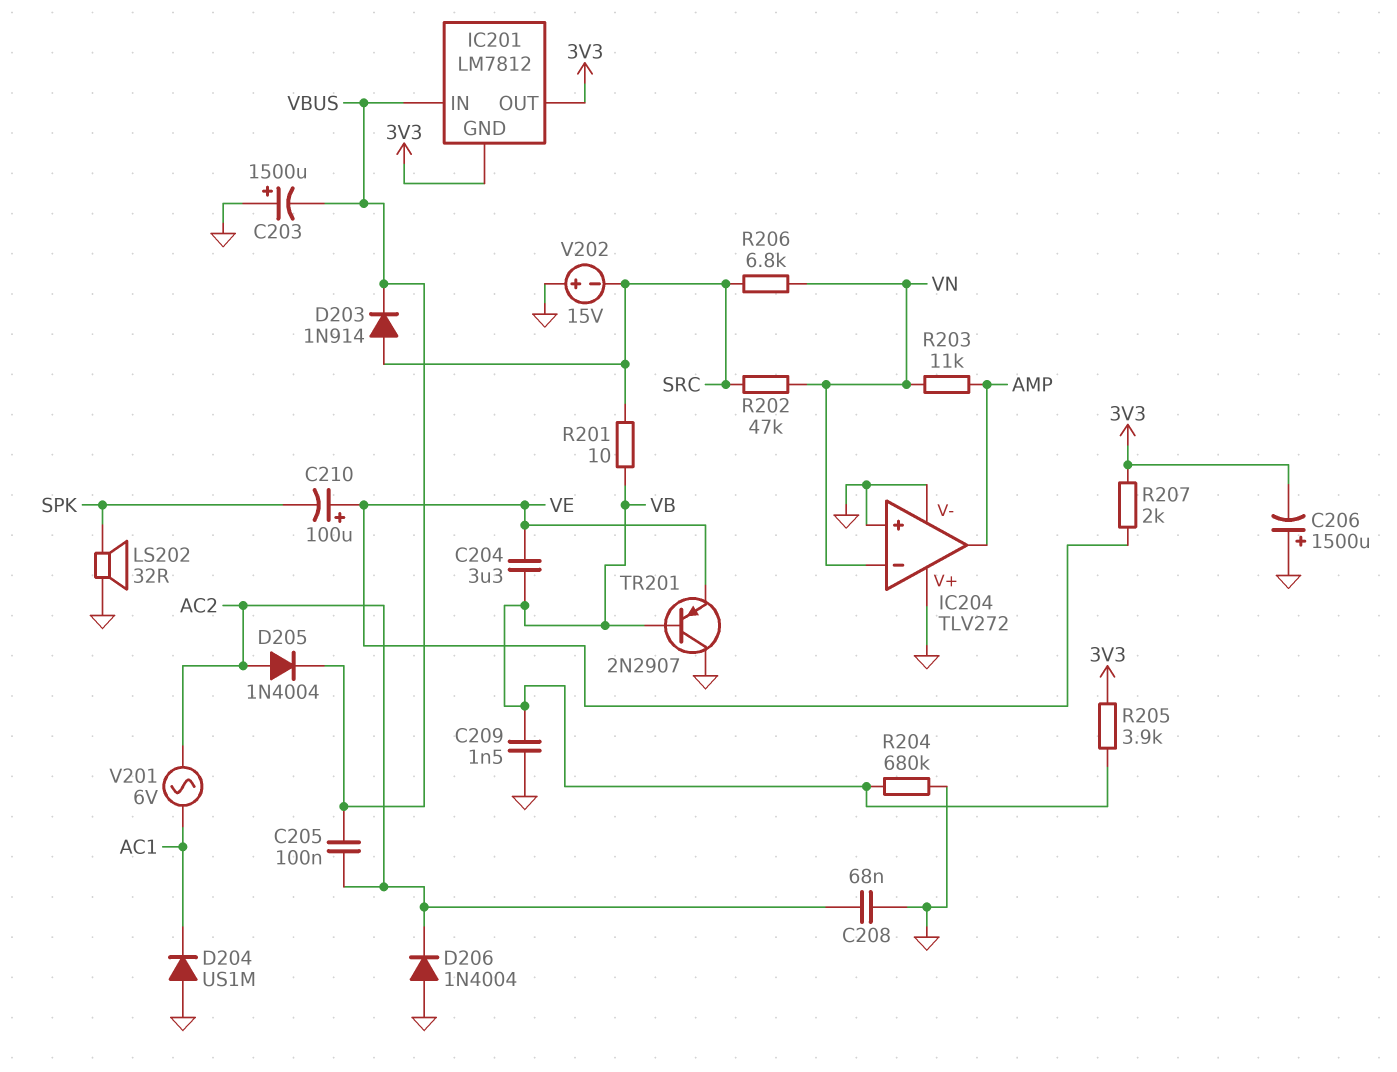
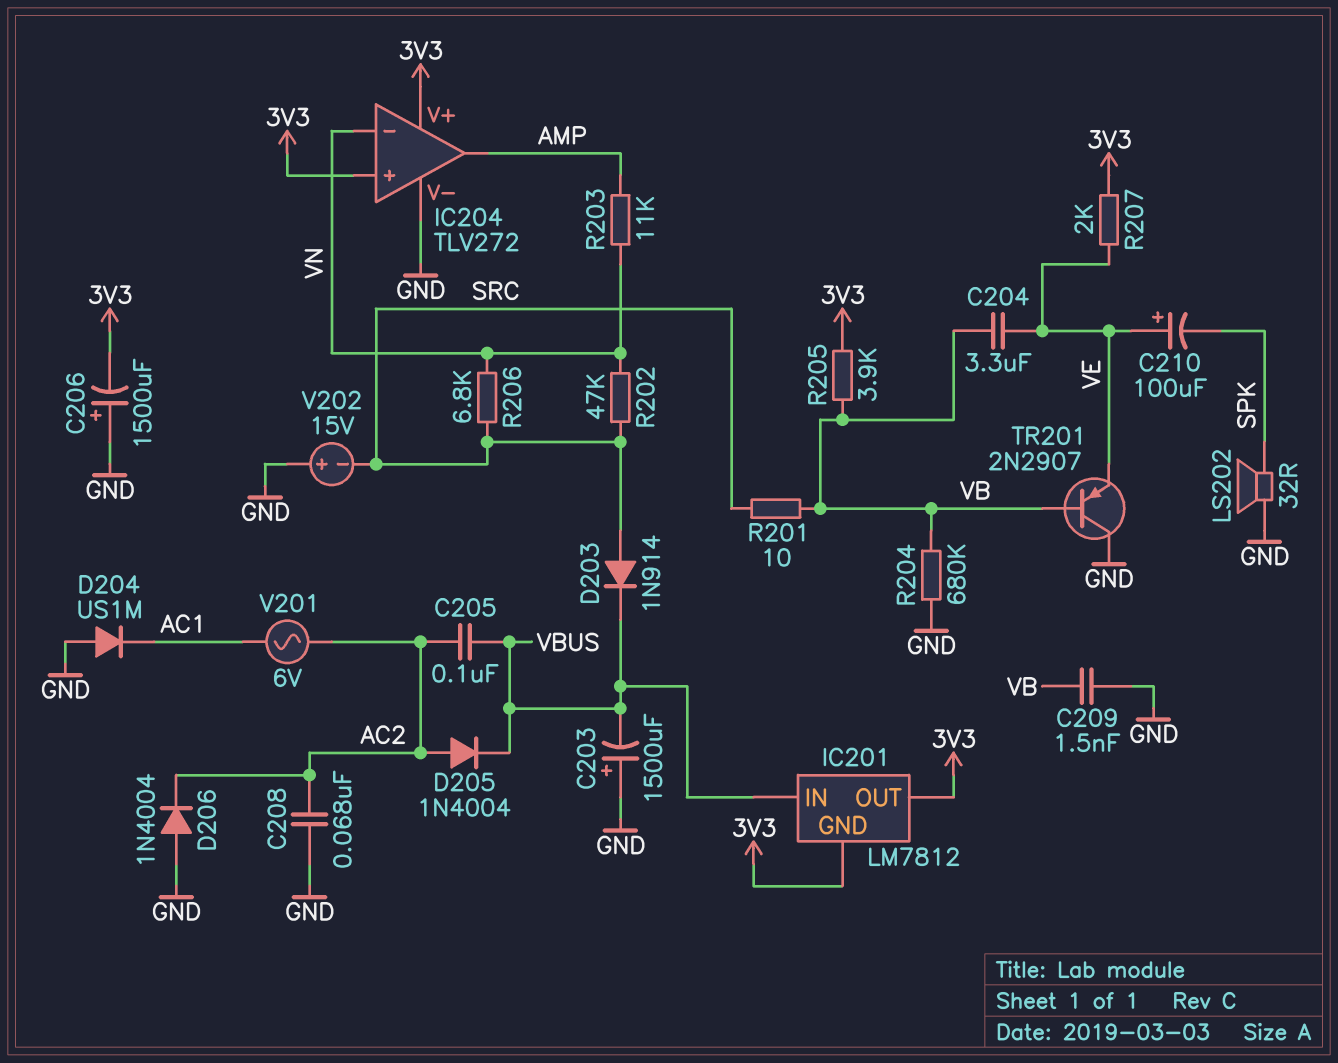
IC204 pin V+: GND -> 3V3
IC204 pin in+: GND -> 3V3

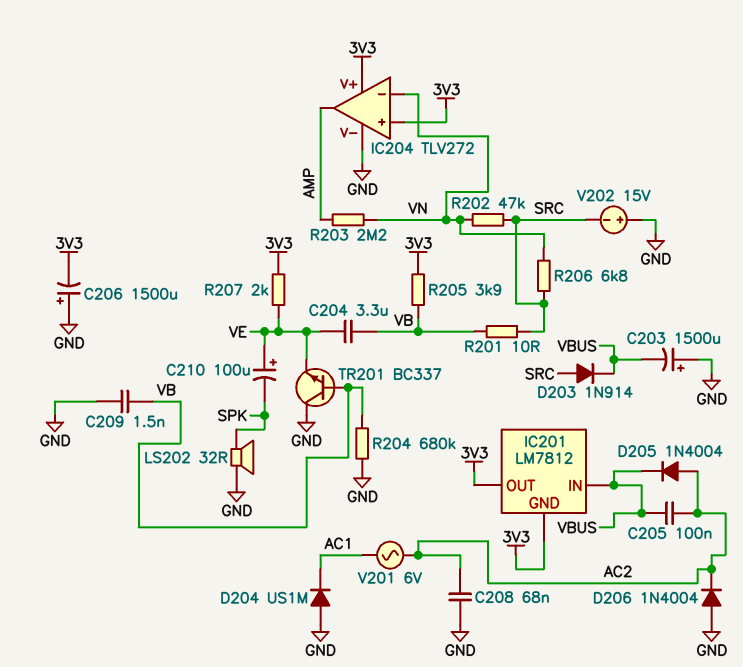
R203: 11k (AMP, VN) -> 2.2M (AMP, VN)
TR201: PNP 2N2907 (B VB, C GND, E VE) -> NPN BC337 (B VB, C GND, E VE)

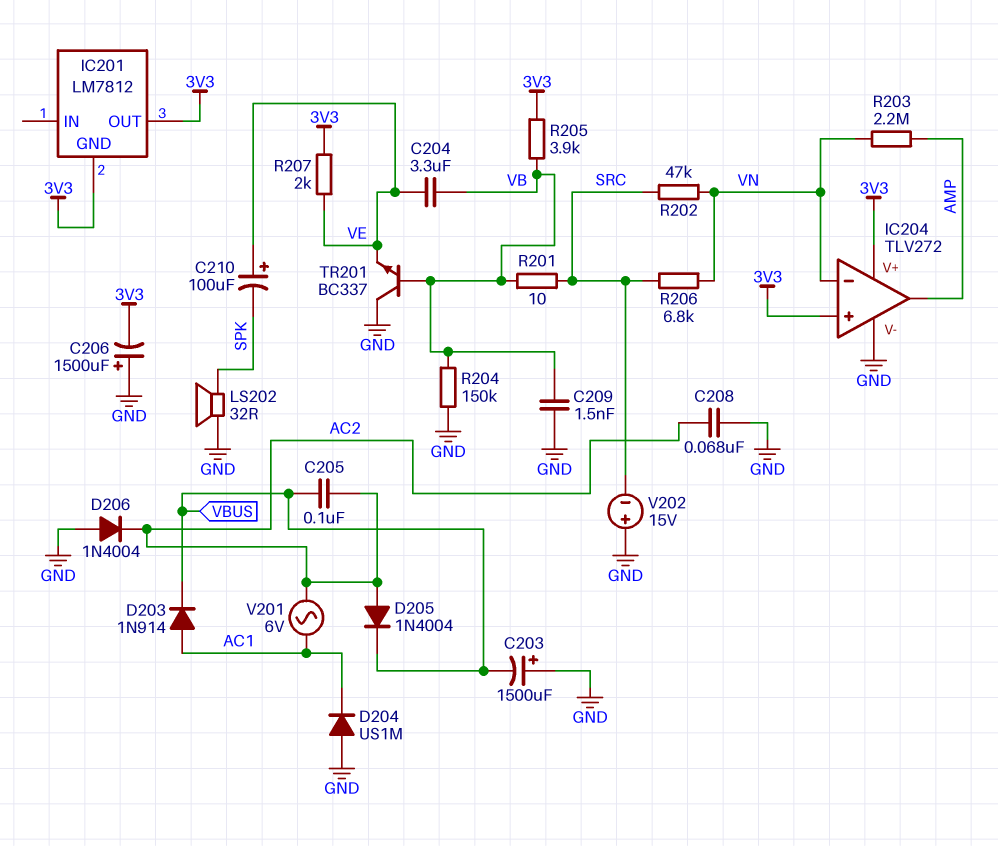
D203: diode 1N914 (A SRC, K VBUS) -> diode 1N914 (A AC1, K VBUS)
IC201 pin IN: VBUS -> none
R204: 680k (GND, VB) -> 150k (GND, VB)

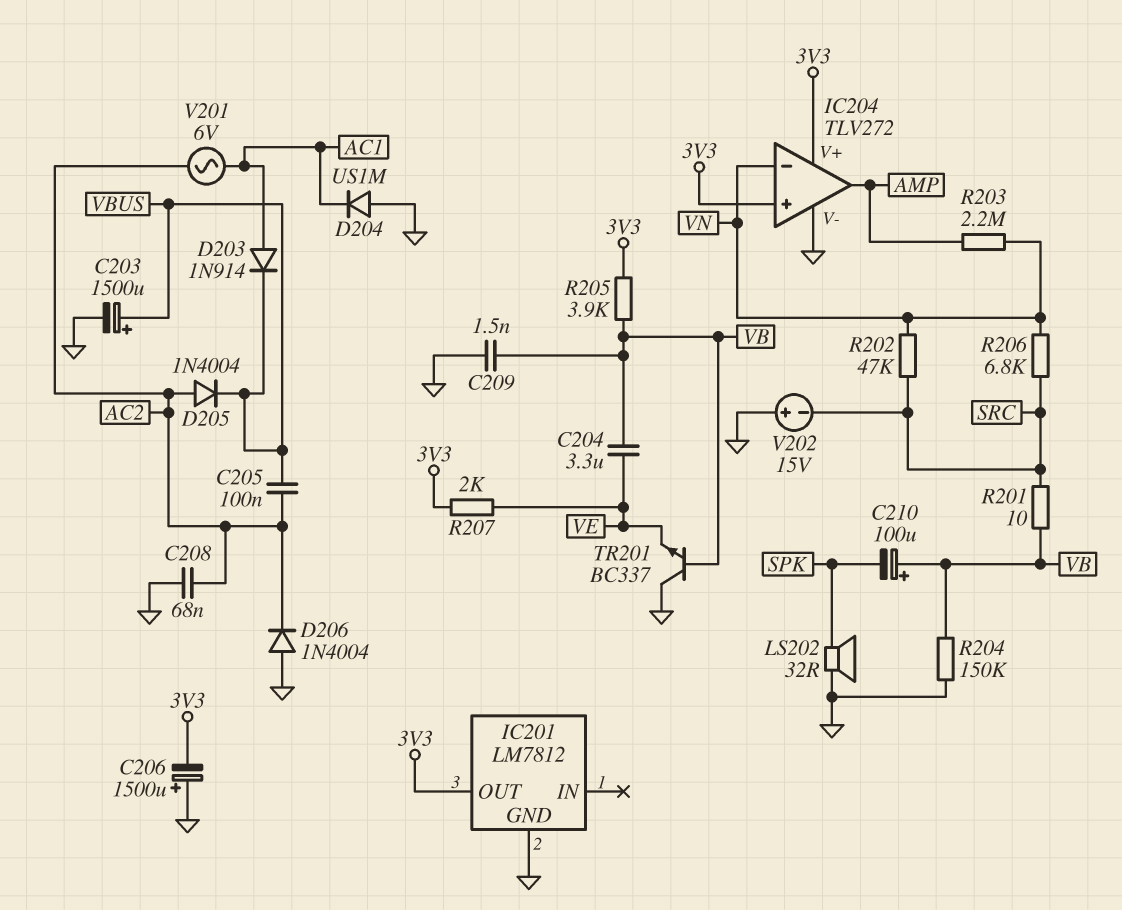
C203: 1500uF (plus GND, minus VBUS) -> 1500uF (plus VBUS, minus GND)
C210: 100uF (plus VE, minus SPK) -> 100uF (plus VB, minus SPK)
IC201 pin GND: 3V3 -> GND

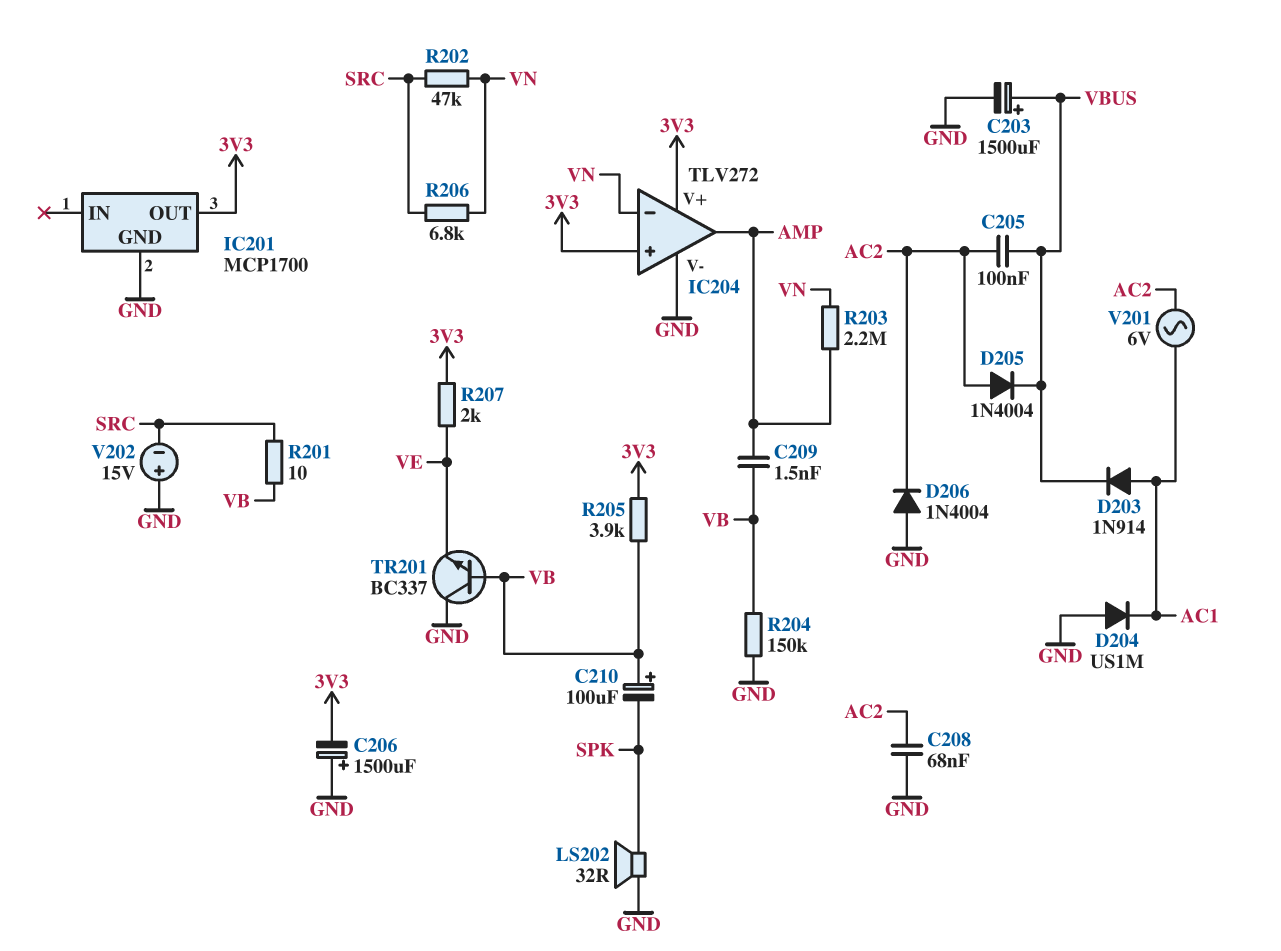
C204: 3.3uF (VB, VE) -> none
C209: 1.5nF (GND, VB) -> 1.5nF (AMP, VB)
IC201: LM7812 -> MCP1700

